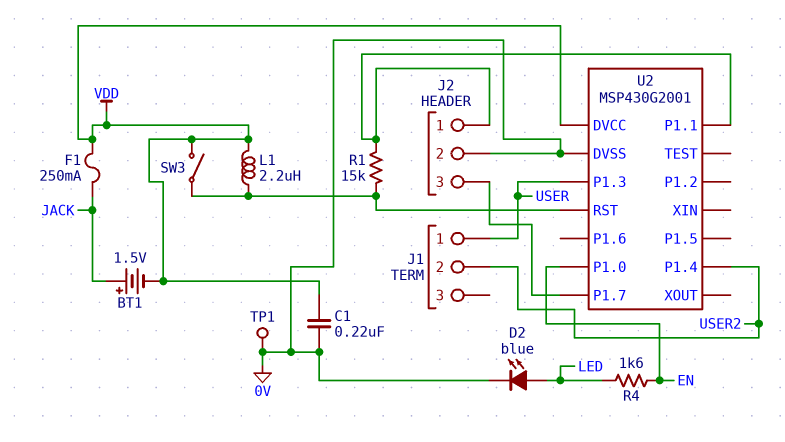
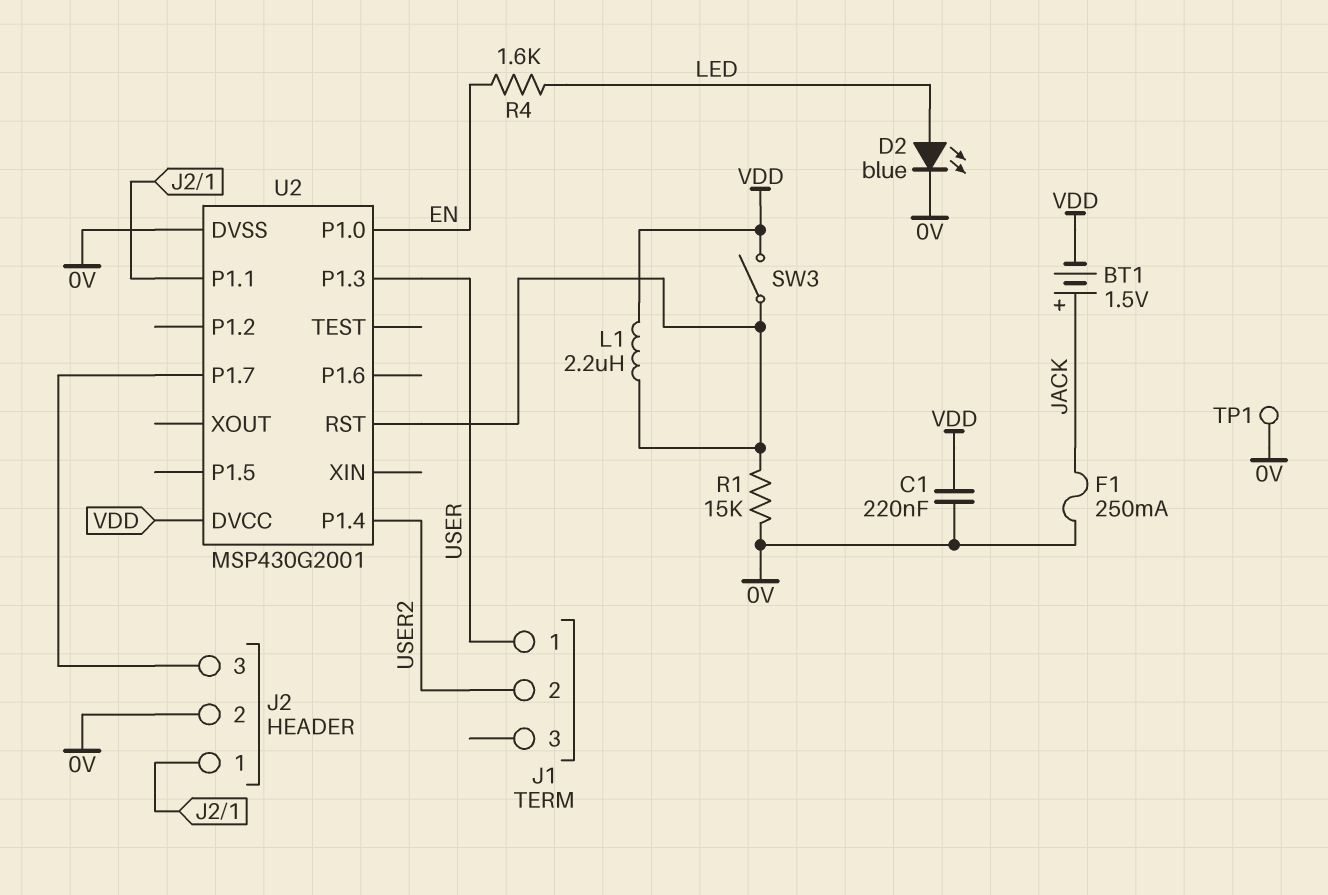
F1: 250mA (JACK, VDD) -> 250mA (0V, JACK)
R1: 15k (J2/1, U2/RST) -> 15k (0V, U2/RST)

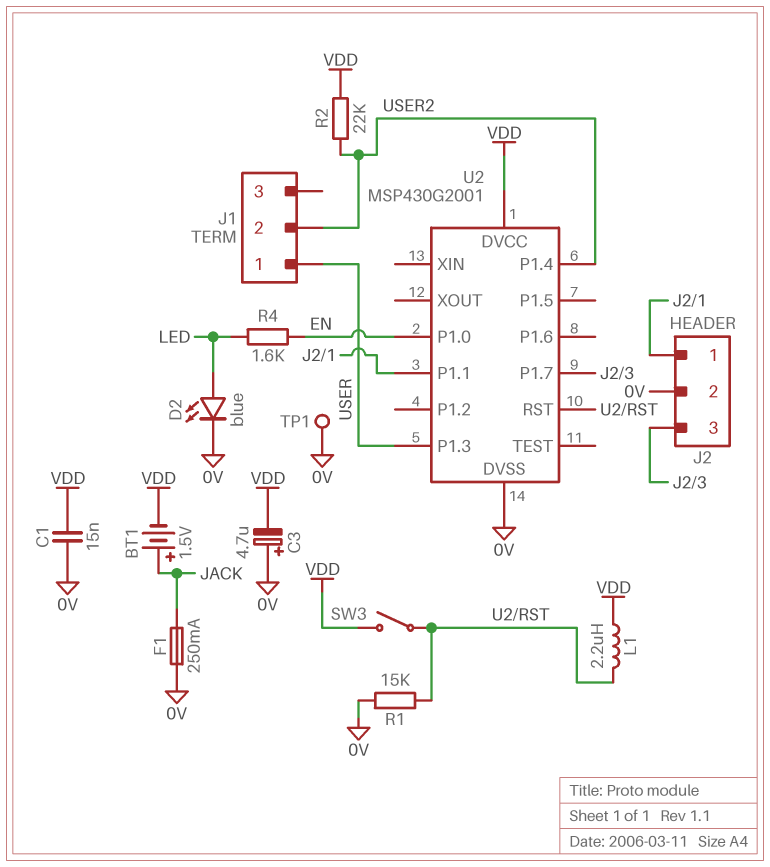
C1: 220nF (0V, VDD) -> 15nF (0V, VDD)
C3: none -> 4.7uF (plus 0V, minus VDD)
R2: none -> 22k (USER2, VDD)

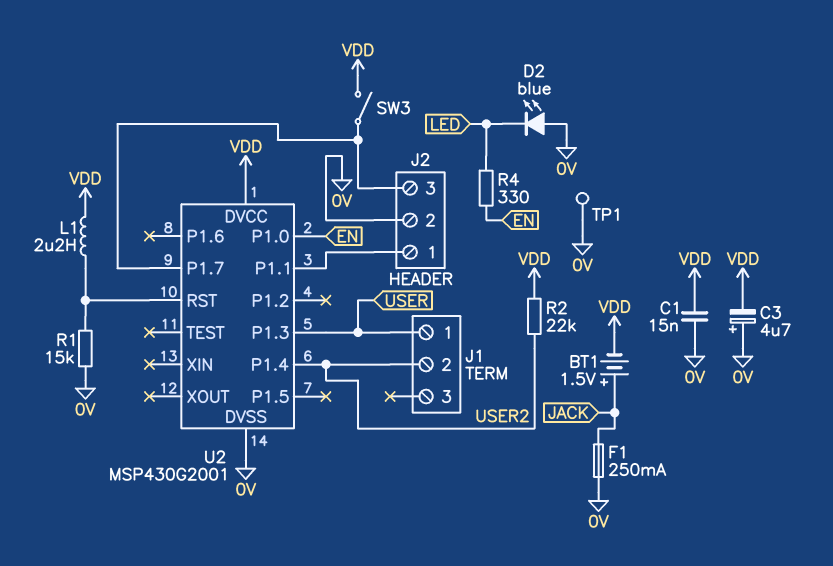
D2: LED blue (A LED, K 0V) -> LED blue (A 0V, K LED)
R4: 1.6k (EN, LED) -> 330 (EN, LED)
SW3: switch (U2/RST, VDD) -> switch (J2/3, VDD)

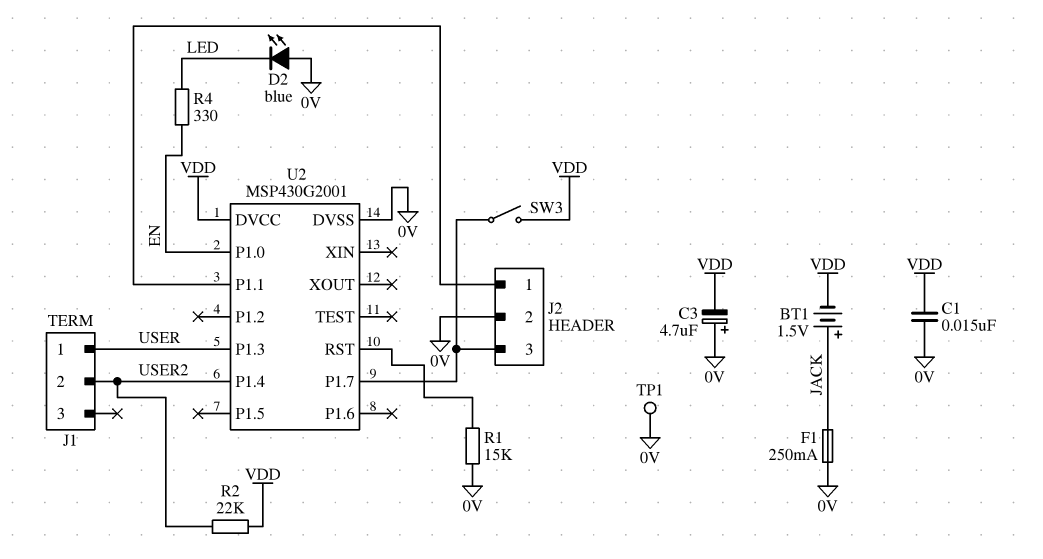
L1: 2.2uH (U2/RST, VDD) -> none

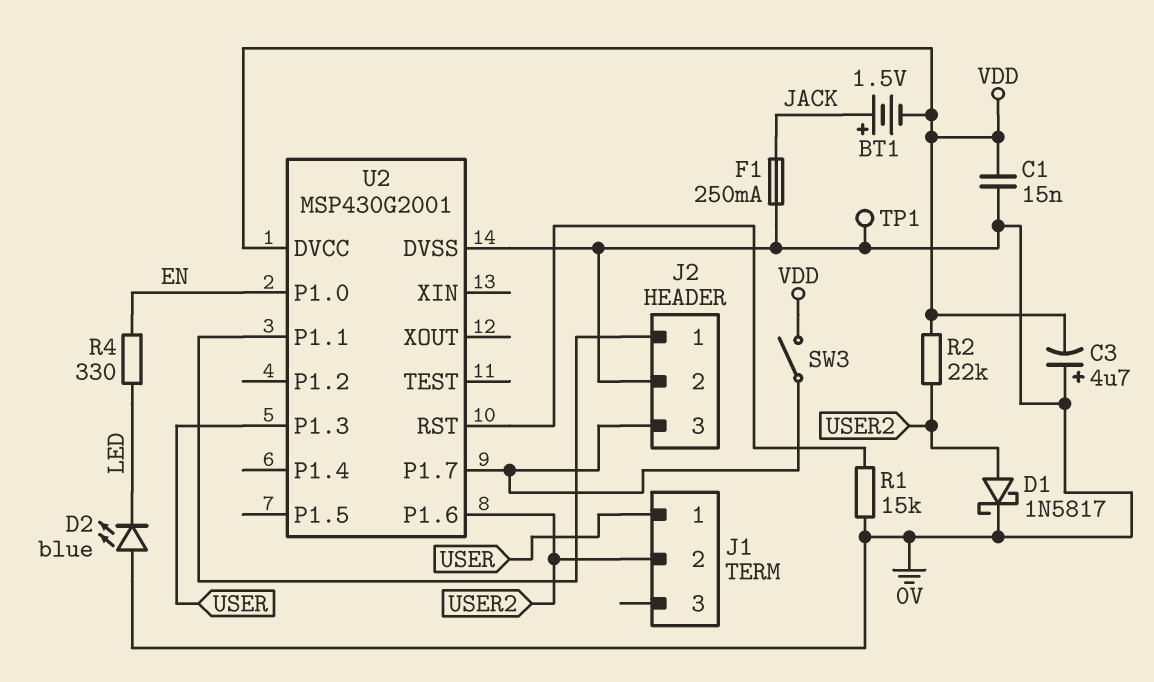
D1: none -> schottky 1N5817 (A USER2, K 0V)
U2 pin P1.4: USER2 -> none
U2 pin P1.6: none -> USER2

